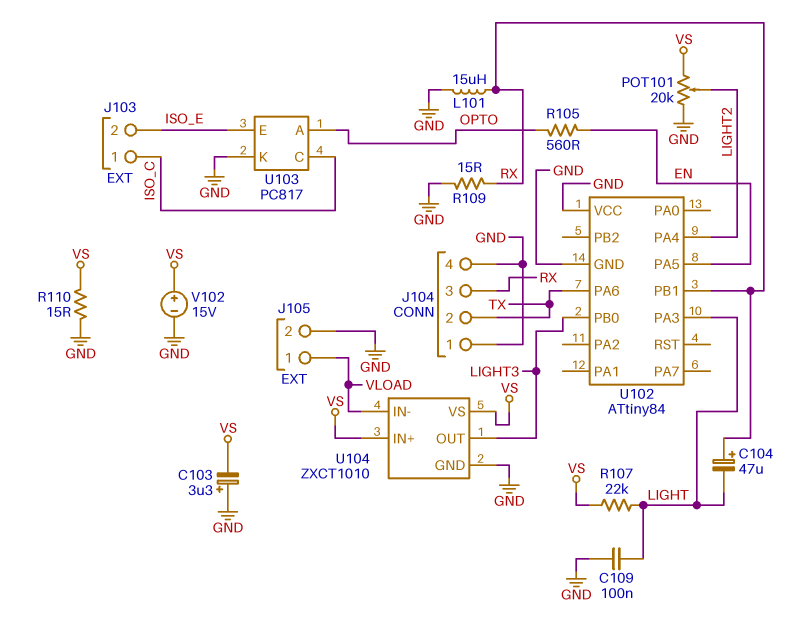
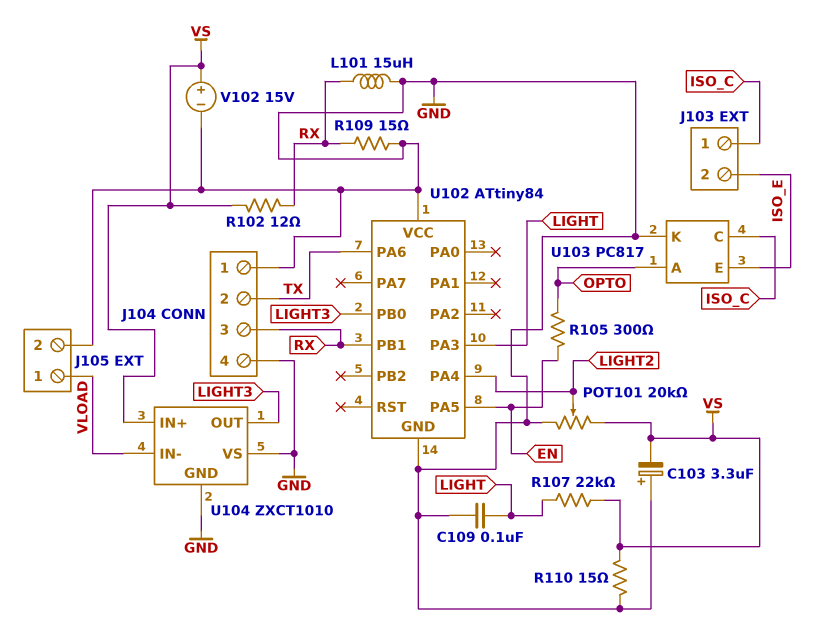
C104: 47uF (plus RX, minus LIGHT) -> none
R102: none -> 12 (RX, VS)
R105: 560 (EN, OPTO) -> 300 (EN, OPTO)
U104 pin VS: VS -> GND

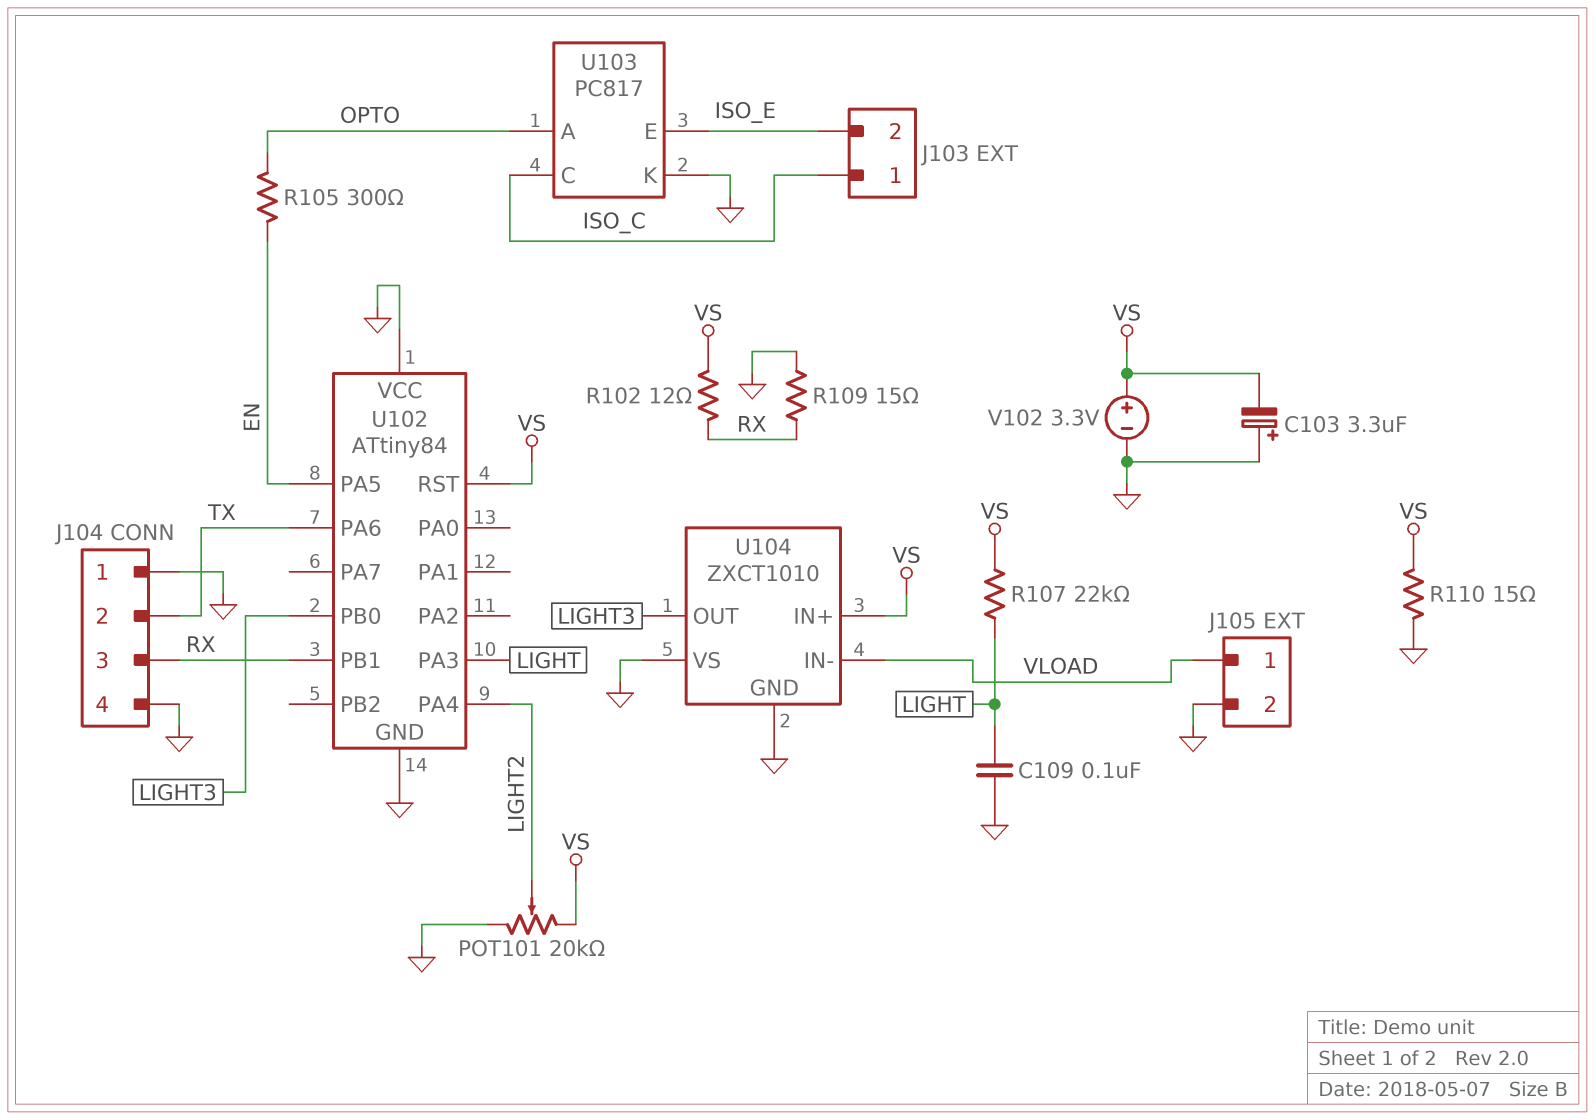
L101: 15uH (GND, RX) -> none
U102 pin RST: none -> VS
V102: 15V (plus VS, minus GND) -> 3.3V (plus VS, minus GND)

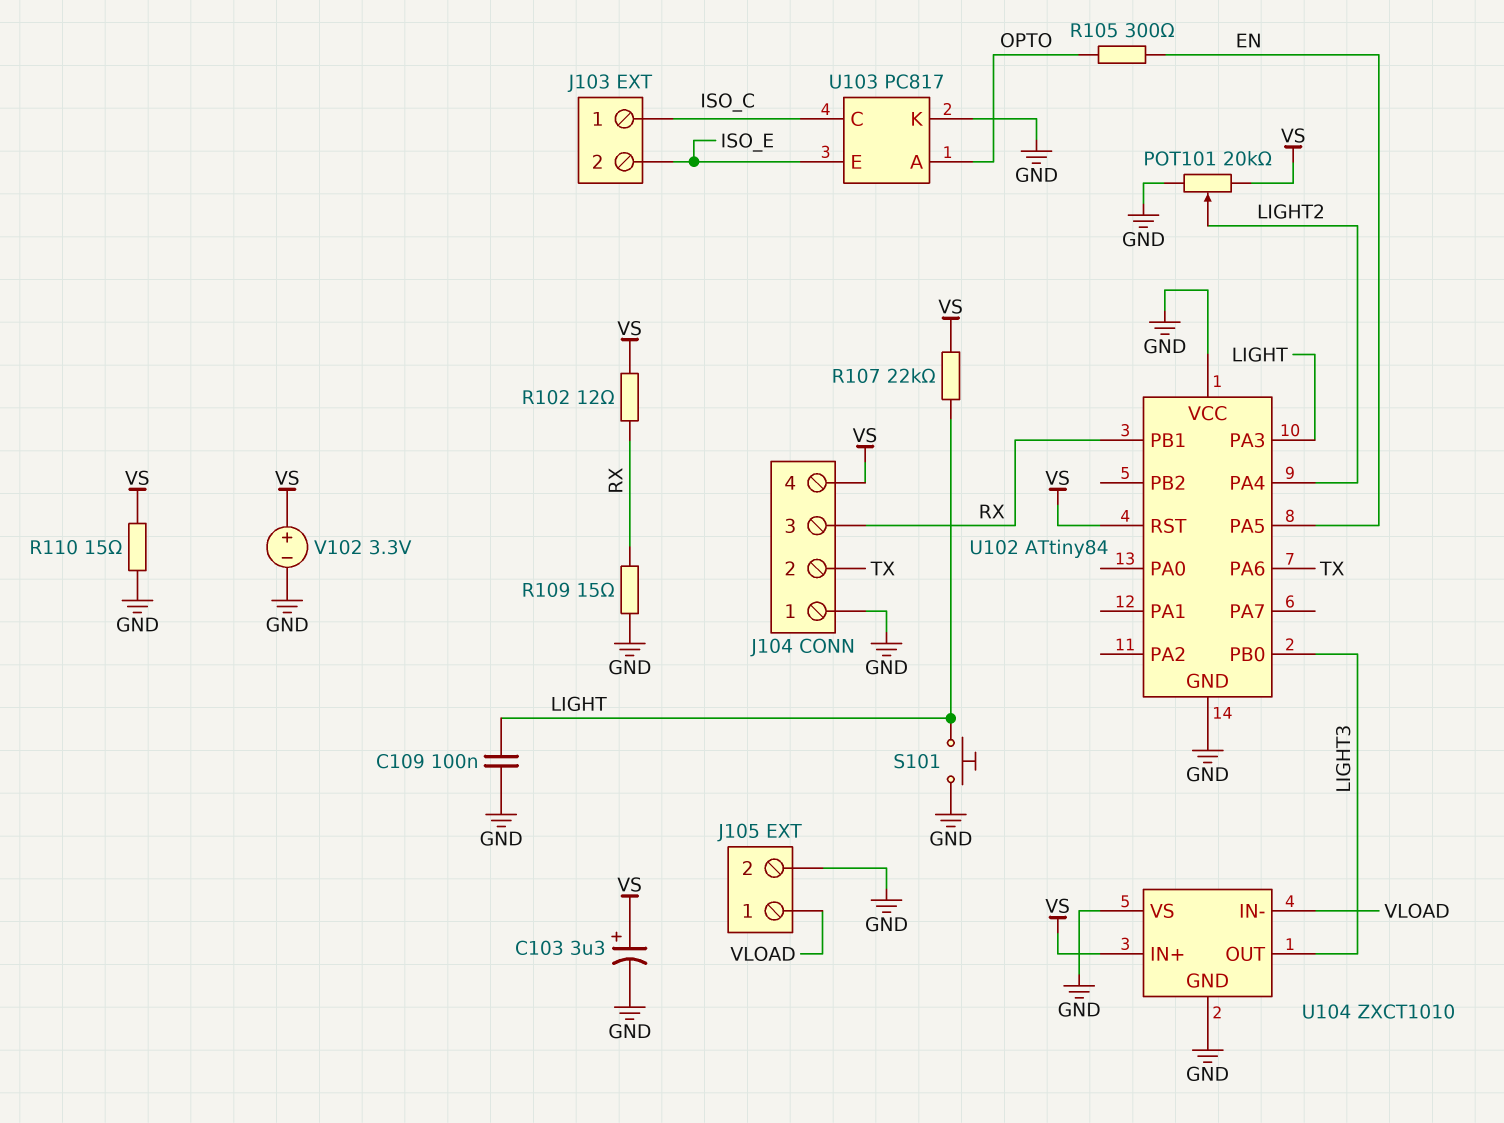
C103: 3.3uF (plus GND, minus VS) -> 3.3uF (plus VS, minus GND)
J104 pin 4: GND -> VS
S101: none -> button (GND, LIGHT)

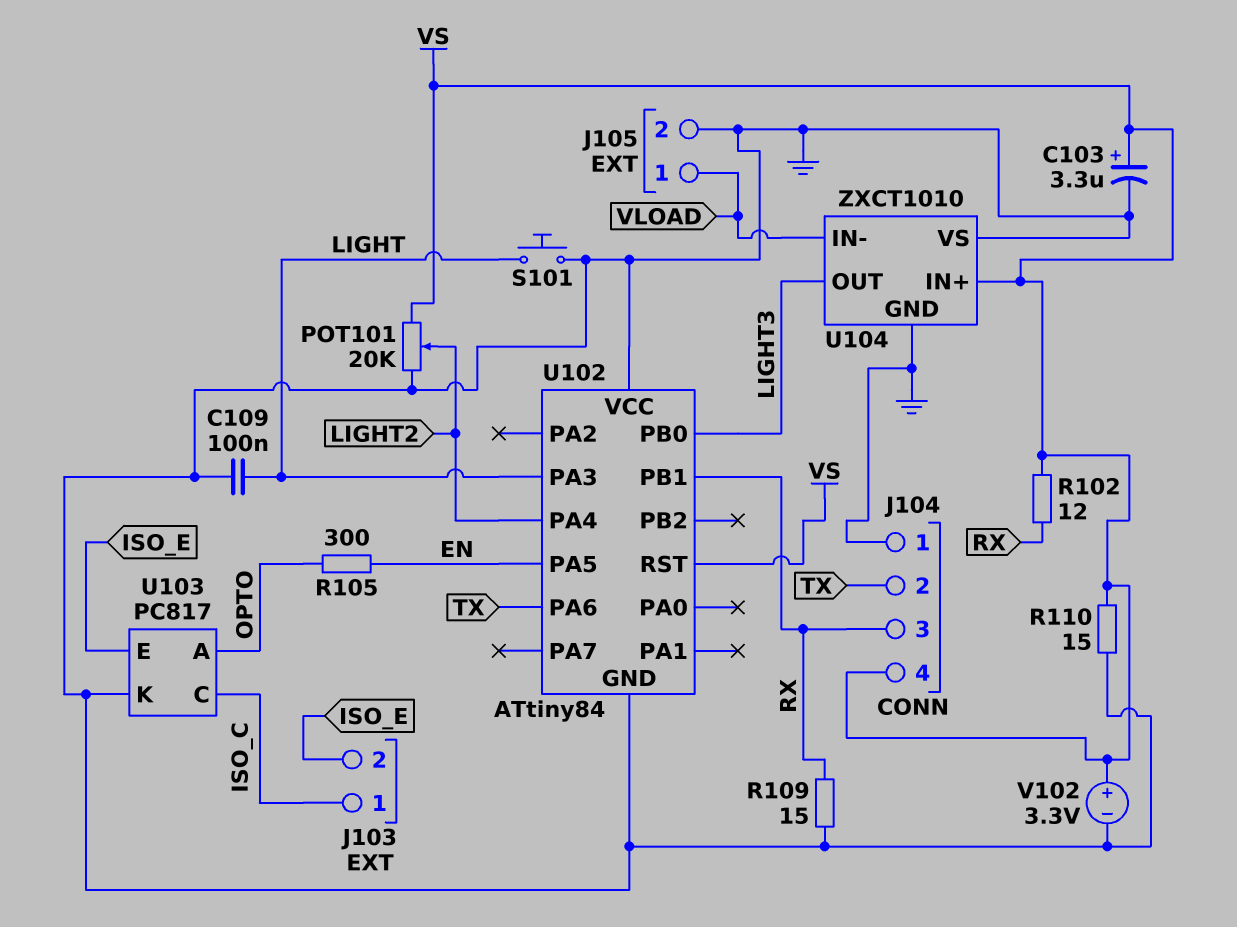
R107: 22k (LIGHT, VS) -> none

